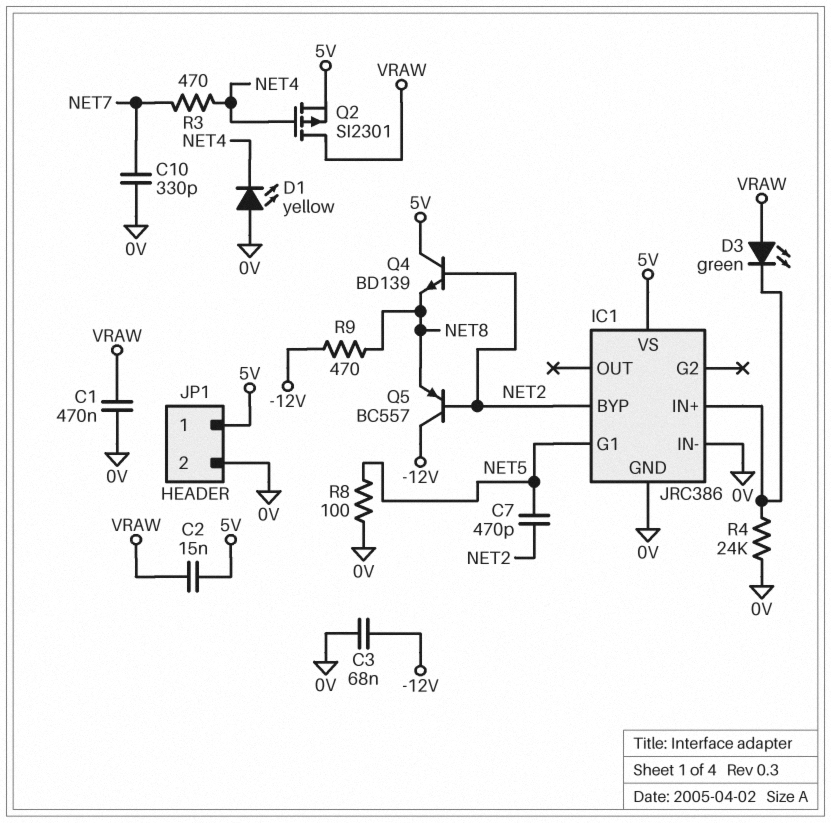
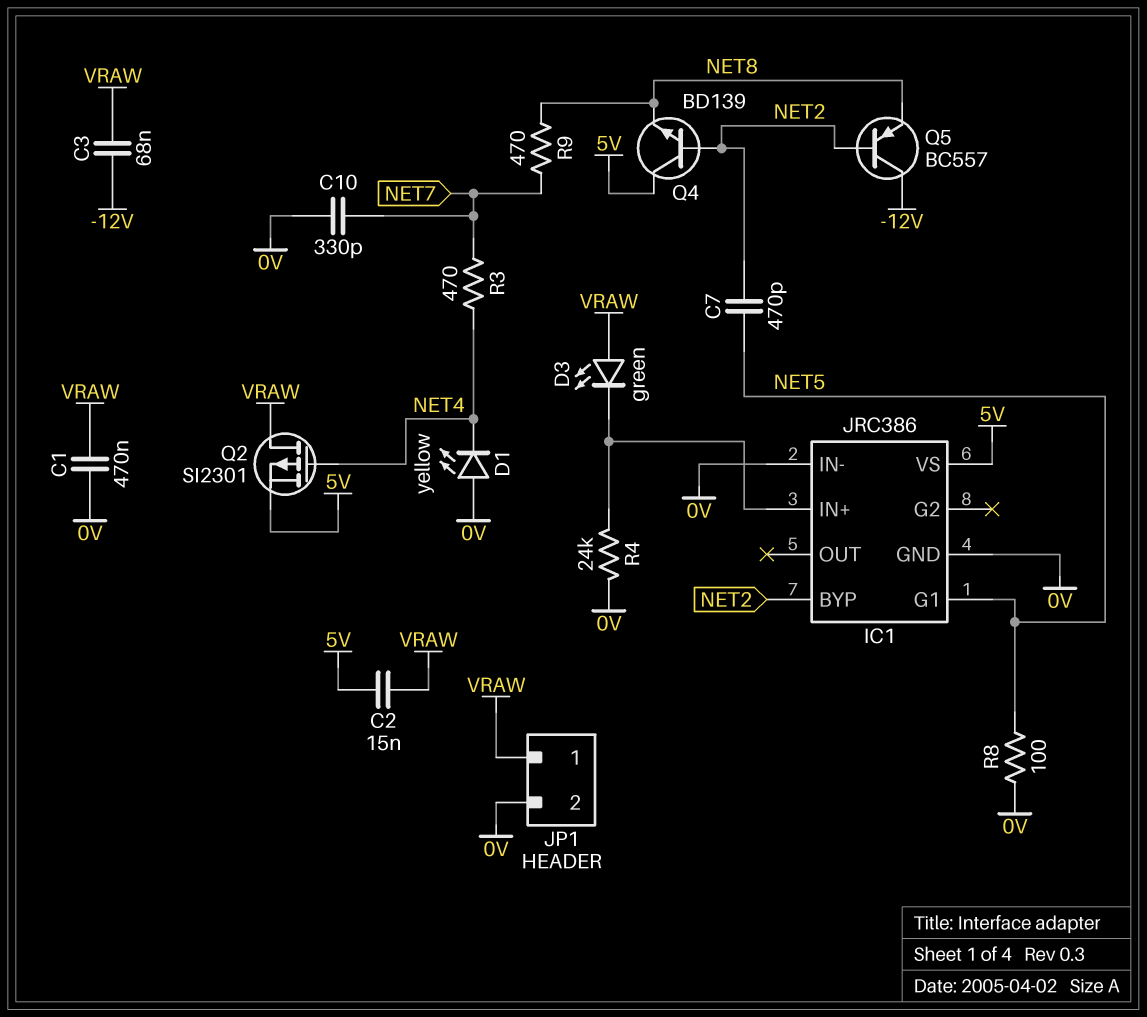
C3: 68nF (-12V, 0V) -> 68nF (-12V, VRAW)
JP1 pin 1: 5V -> VRAW
R9: 470 (-12V, NET8) -> 470 (NET7, NET8)

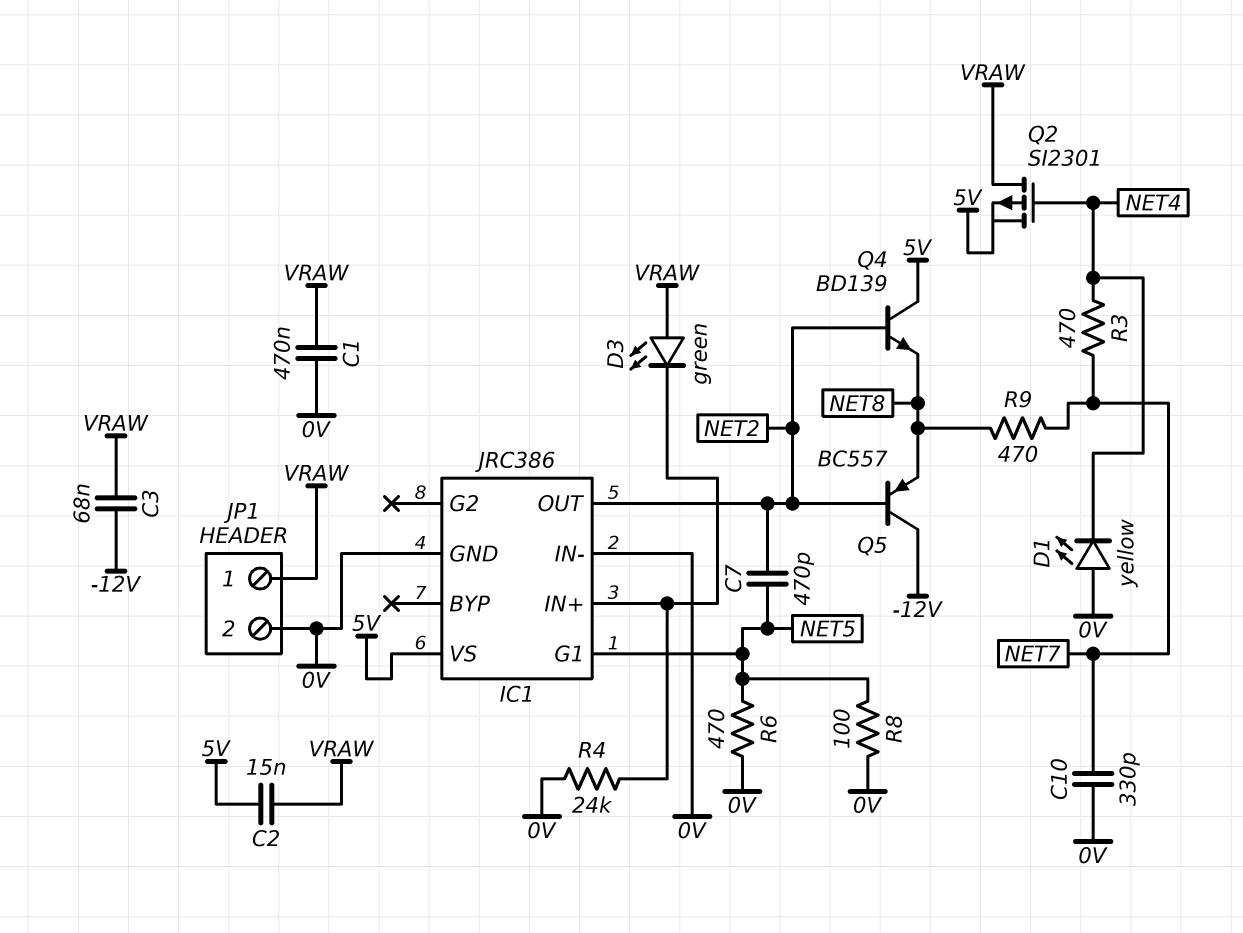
IC1 pin BYP: NET2 -> none
IC1 pin OUT: none -> NET2
R6: none -> 470 (0V, NET5)

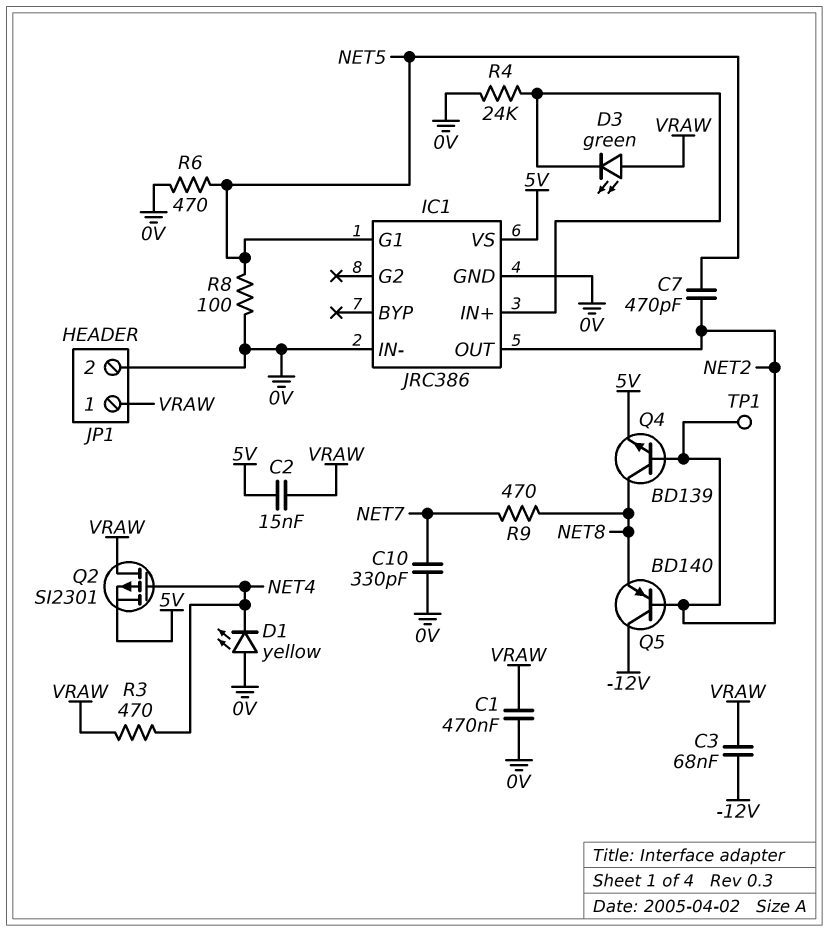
Q4: NPN BD139 (B NET2, C 5V, E NET8) -> NPN BD139 (B NET2, C NET8, E 5V)
Q5: PNP BC557 (B NET2, C -12V, E NET8) -> PNP BD140 (B NET2, C -12V, E NET8)
R3: 470 (NET4, NET7) -> 470 (NET4, VRAW)
TP1: none -> test point (NET2)

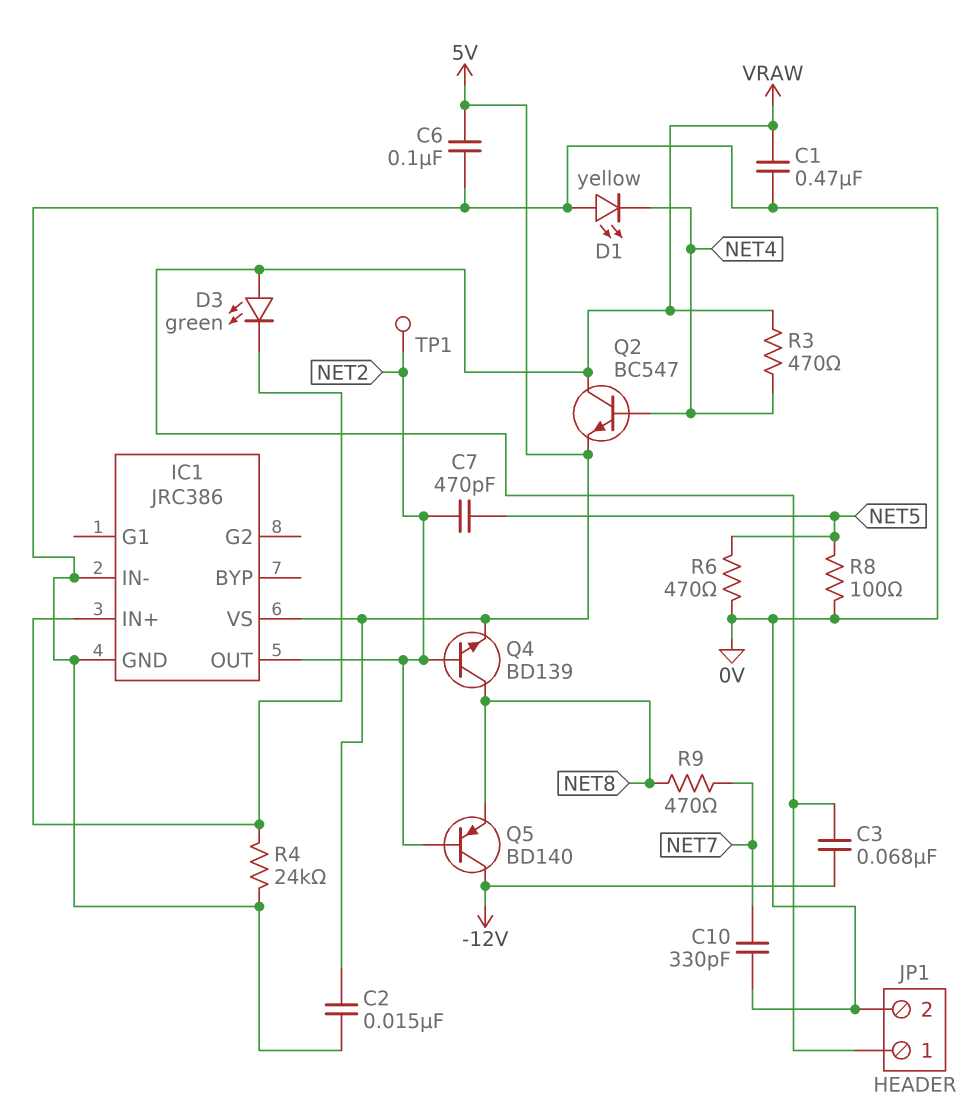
C2: 15nF (5V, VRAW) -> 15nF (0V, 5V)
C6: none -> 100nF (0V, 5V)
IC1 pin G1: NET5 -> none
Q2: PMOS SI2301 (G NET4, D VRAW, S 5V) -> NPN BC547 (B NET4, C VRAW, E 5V)

